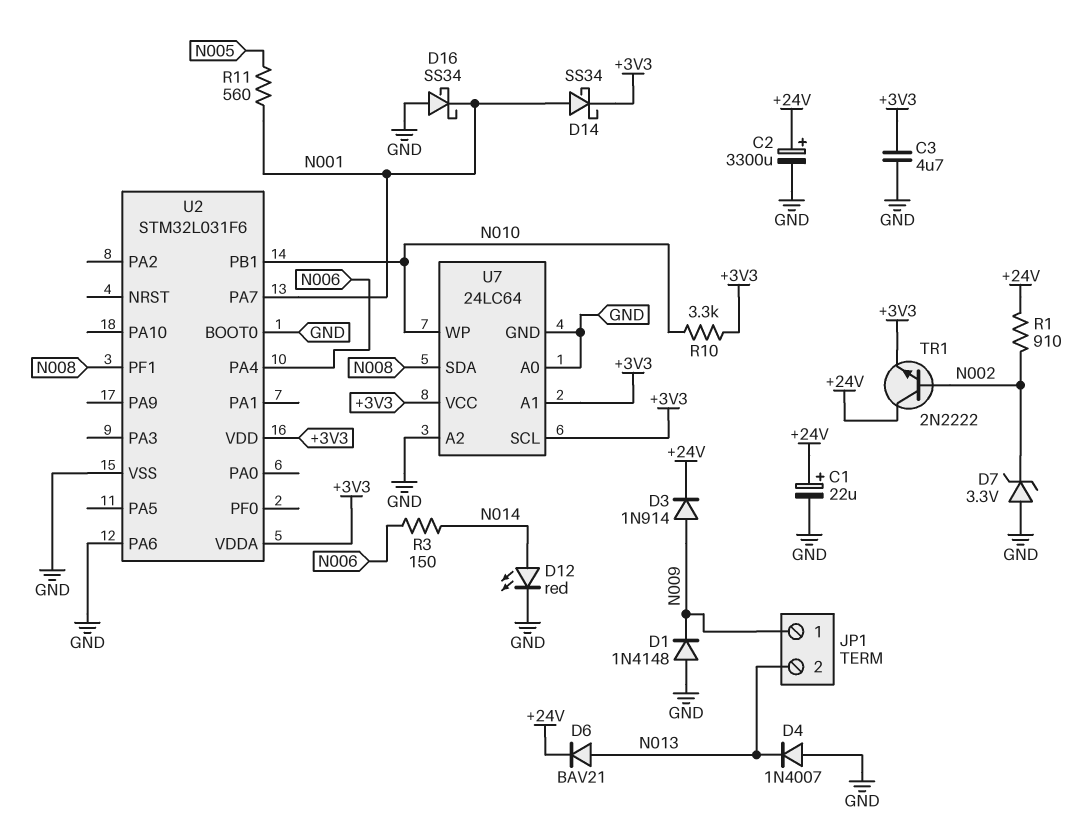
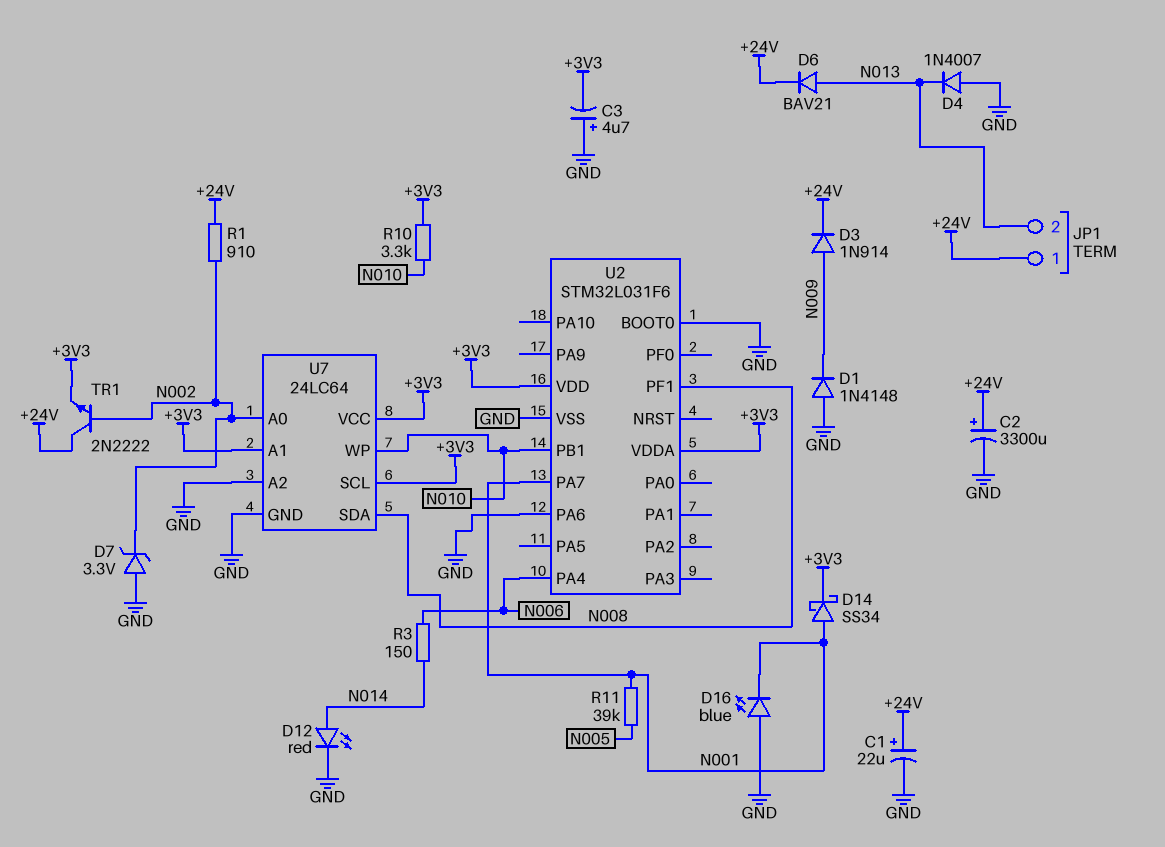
C3: 4.7uF (+3V3, GND) -> 4.7uF (plus GND, minus +3V3)
D16: schottky SS34 (A GND, K N001) -> LED blue (A GND, K N001)
JP1 pin 1: N009 -> +24V
R11: 560 (N001, N005) -> 39k (N001, N005)
U7 pin A0: GND -> N002

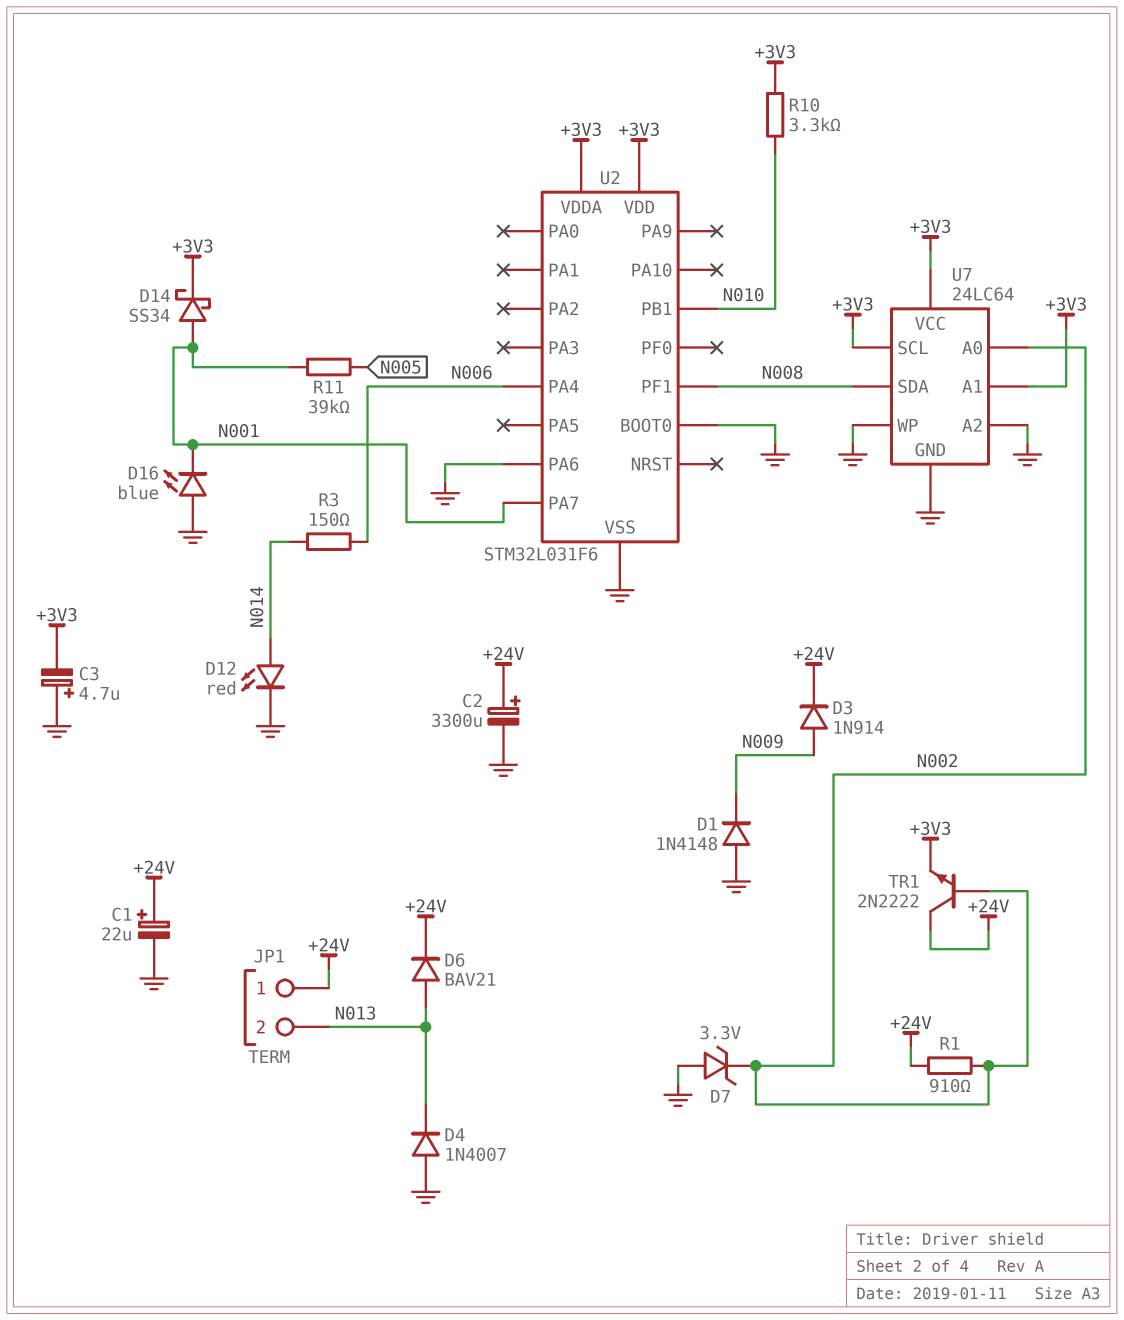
U7 pin WP: N010 -> GND

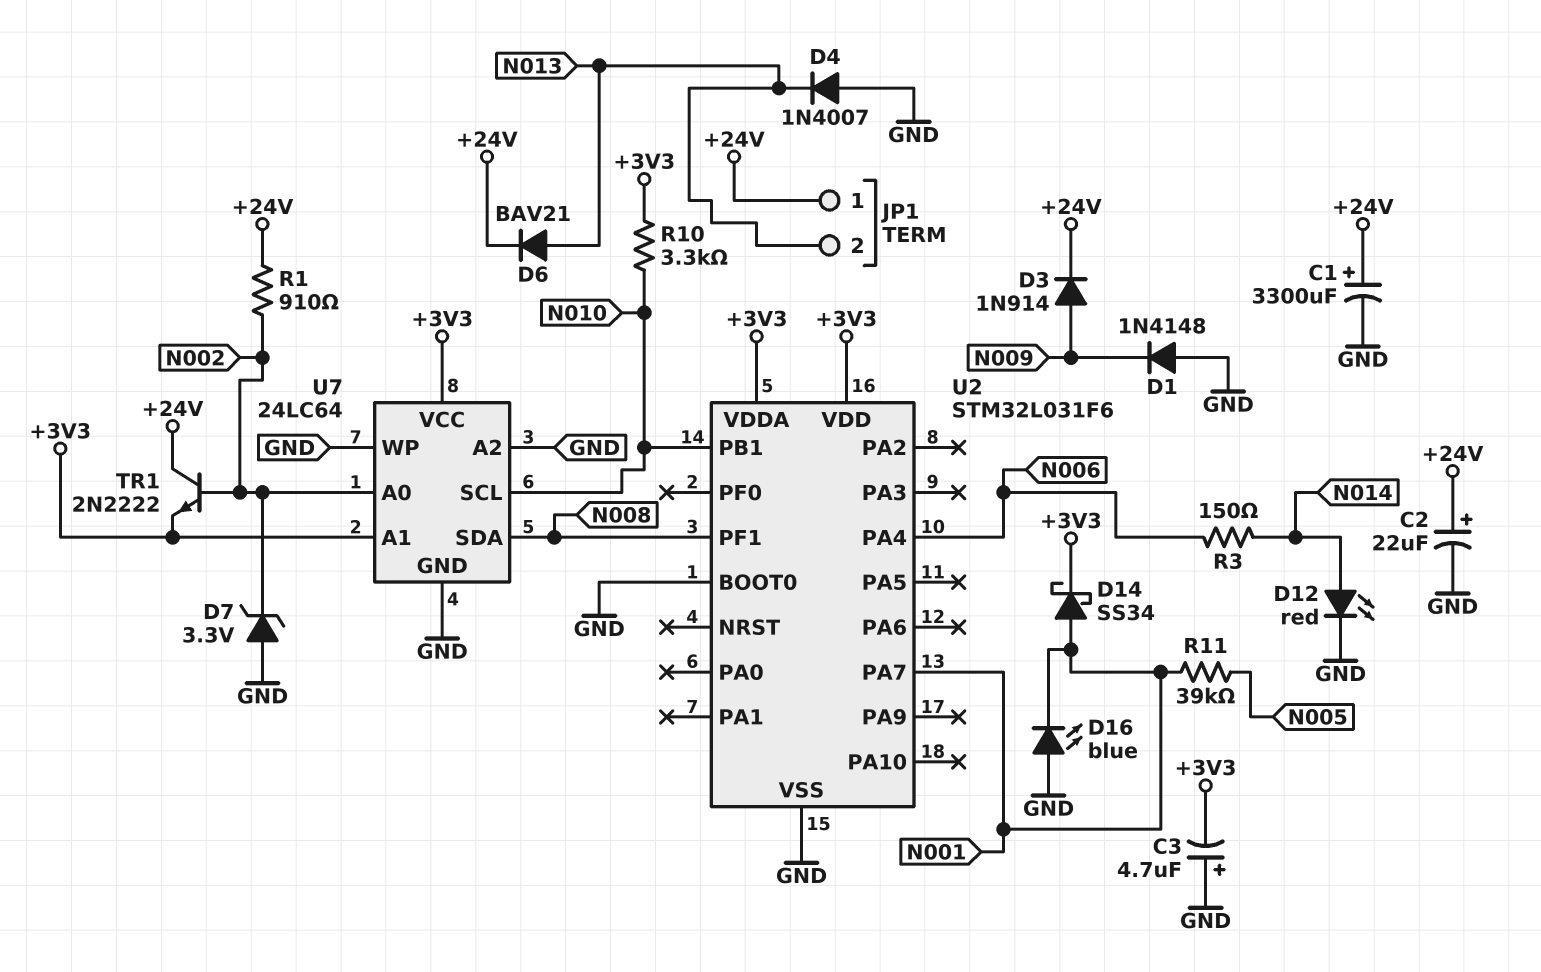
C1: 22uF (plus +24V, minus GND) -> 3300uF (plus +24V, minus GND)
C2: 3300uF (plus +24V, minus GND) -> 22uF (plus +24V, minus GND)
U2 pin PA6: GND -> none
U7 pin SCL: +3V3 -> N010

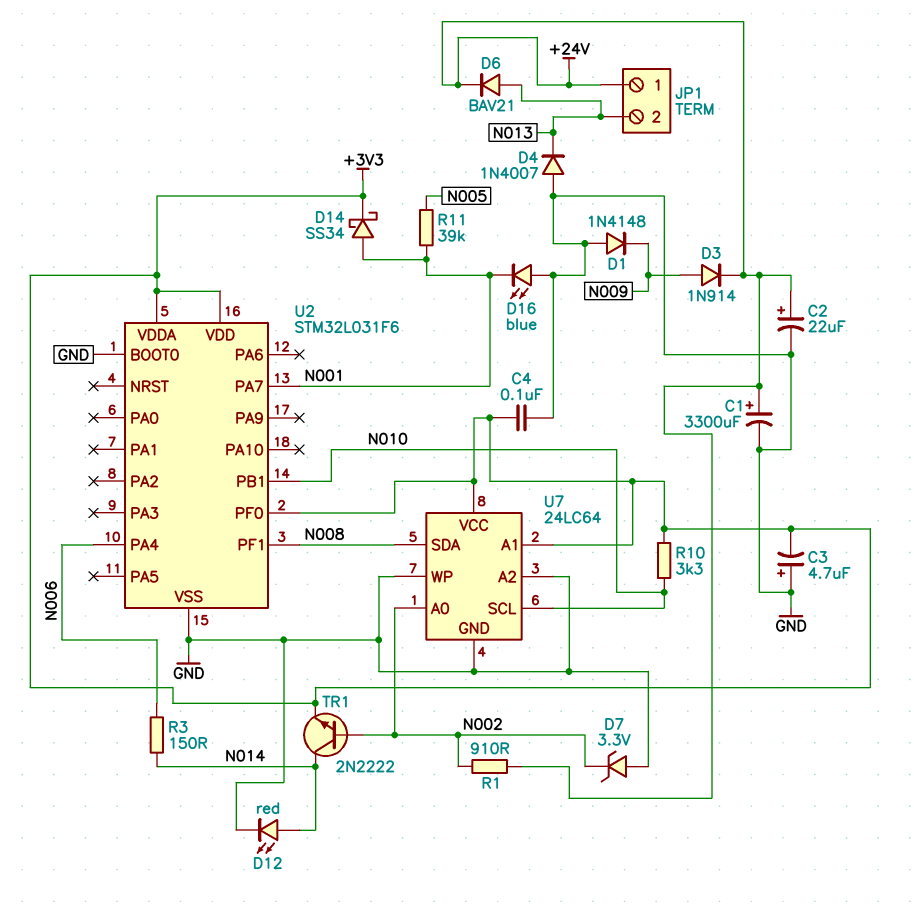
C4: none -> 100nF (+3V3, GND)
TR1: NPN 2N2222 (B N002, C +24V, E +3V3) -> NPN 2N2222 (B N002, C N014, E +3V3)
U2 pin PF0: none -> +3V3

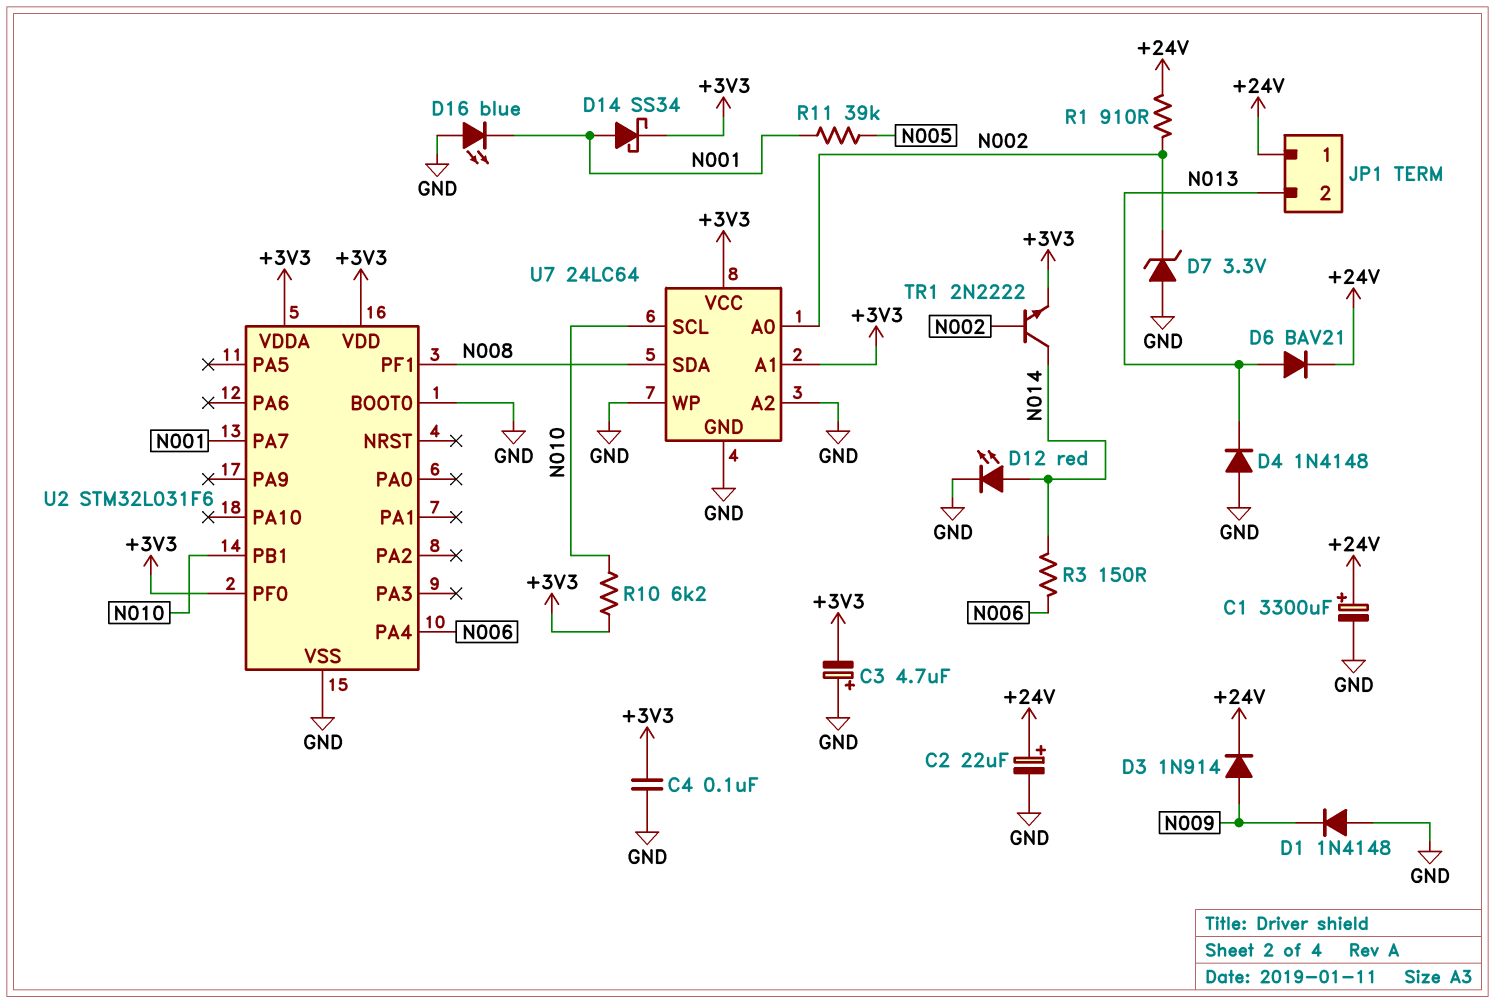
D4: diode 1N4007 (A GND, K N013) -> diode 1N4148 (A GND, K N013)
R10: 3.3k (+3V3, N010) -> 6.2k (+3V3, N010)

